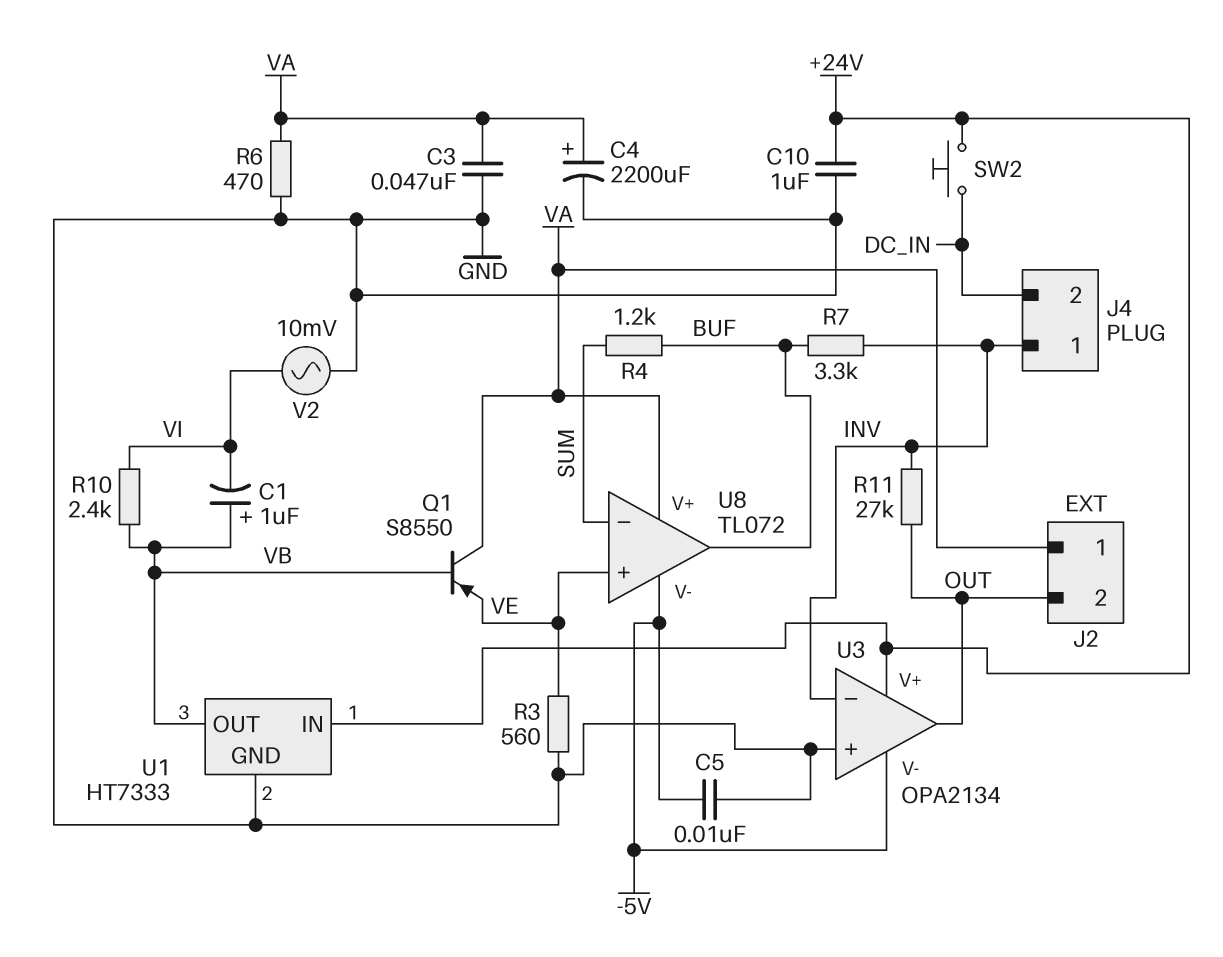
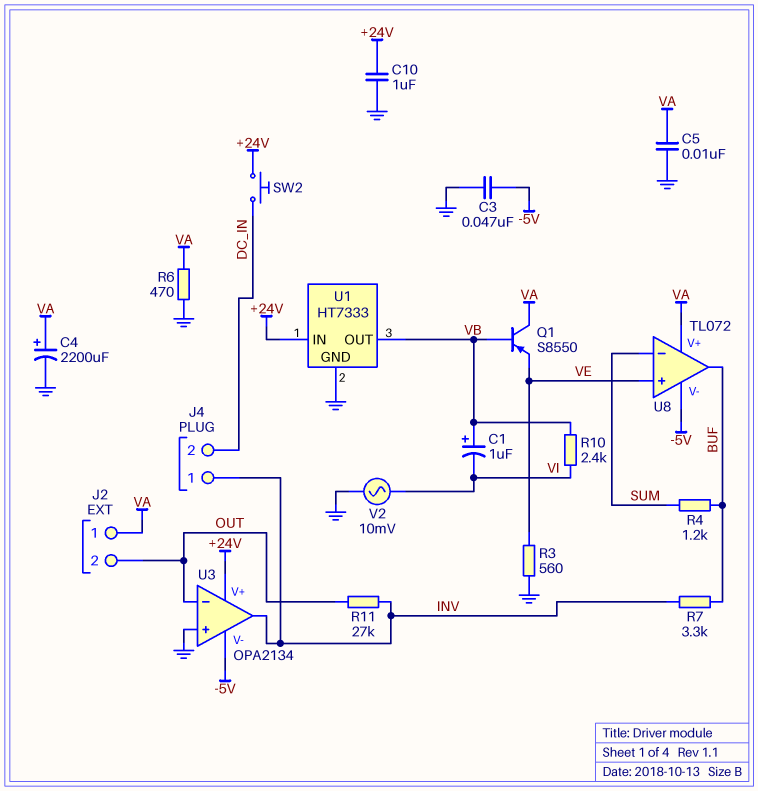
C3: 47nF (GND, VA) -> 47nF (-5V, GND)
C5: 10nF (-5V, GND) -> 10nF (GND, VA)
U3 pin in-: INV -> OUT
U3 pin out: OUT -> INV

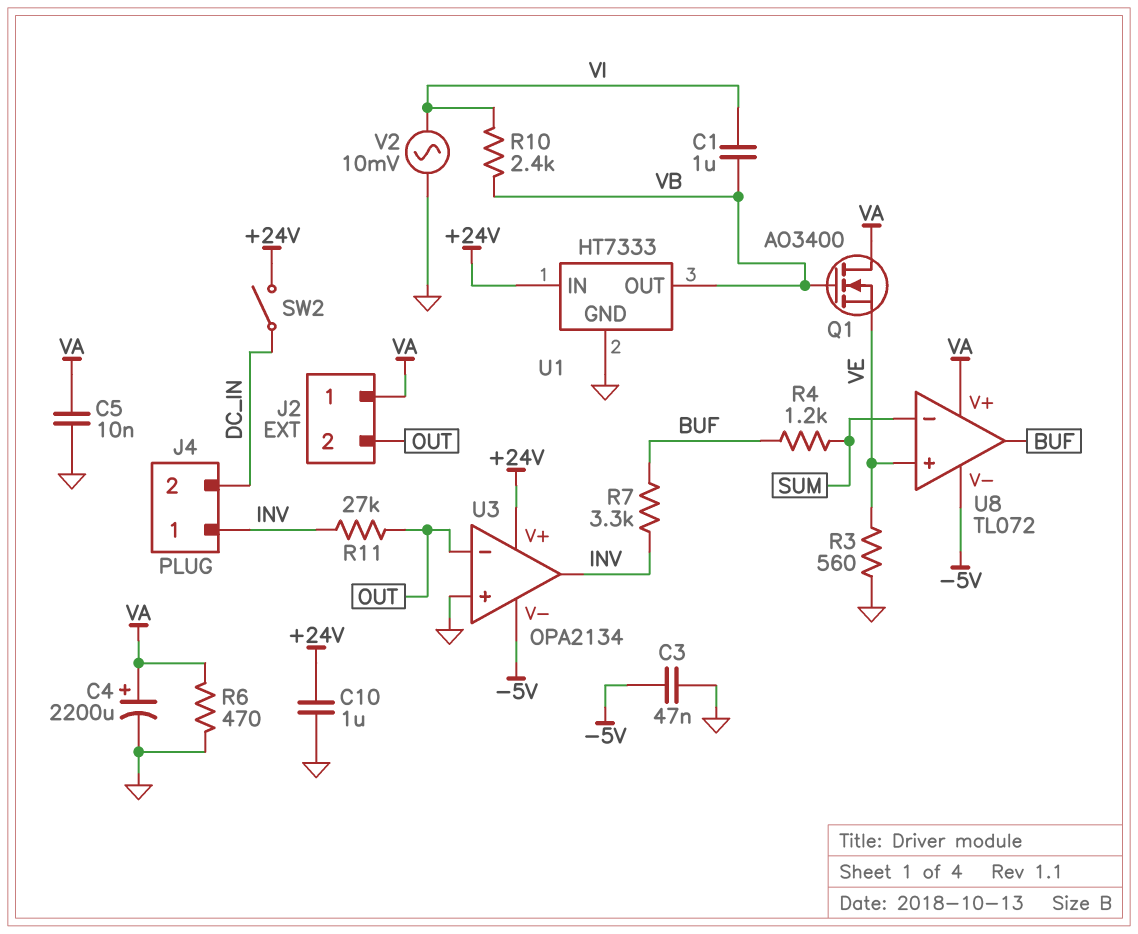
C1: 1uF (plus VB, minus VI) -> 1uF (VB, VI)
Q1: PNP S8550 (B VB, C VA, E VE) -> NMOS AO3400 (G VB, D VA, S VE)
SW2: button (+24V, DC_IN) -> switch (+24V, DC_IN)

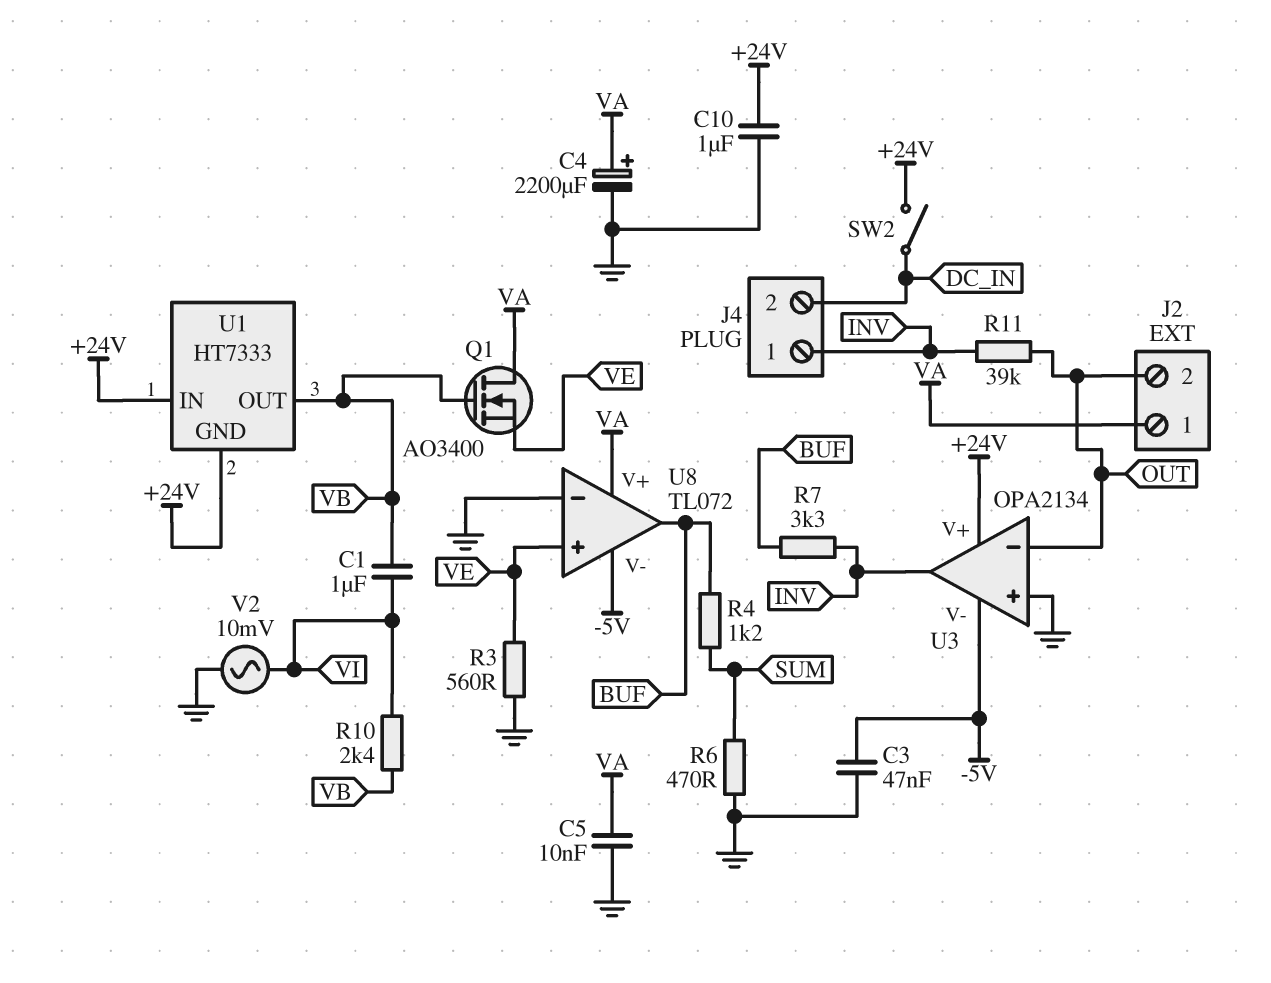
R6: 470 (GND, VA) -> 470 (GND, SUM)
R11: 27k (INV, OUT) -> 39k (INV, OUT)
U1 pin GND: GND -> +24V
U8 pin in-: SUM -> GND

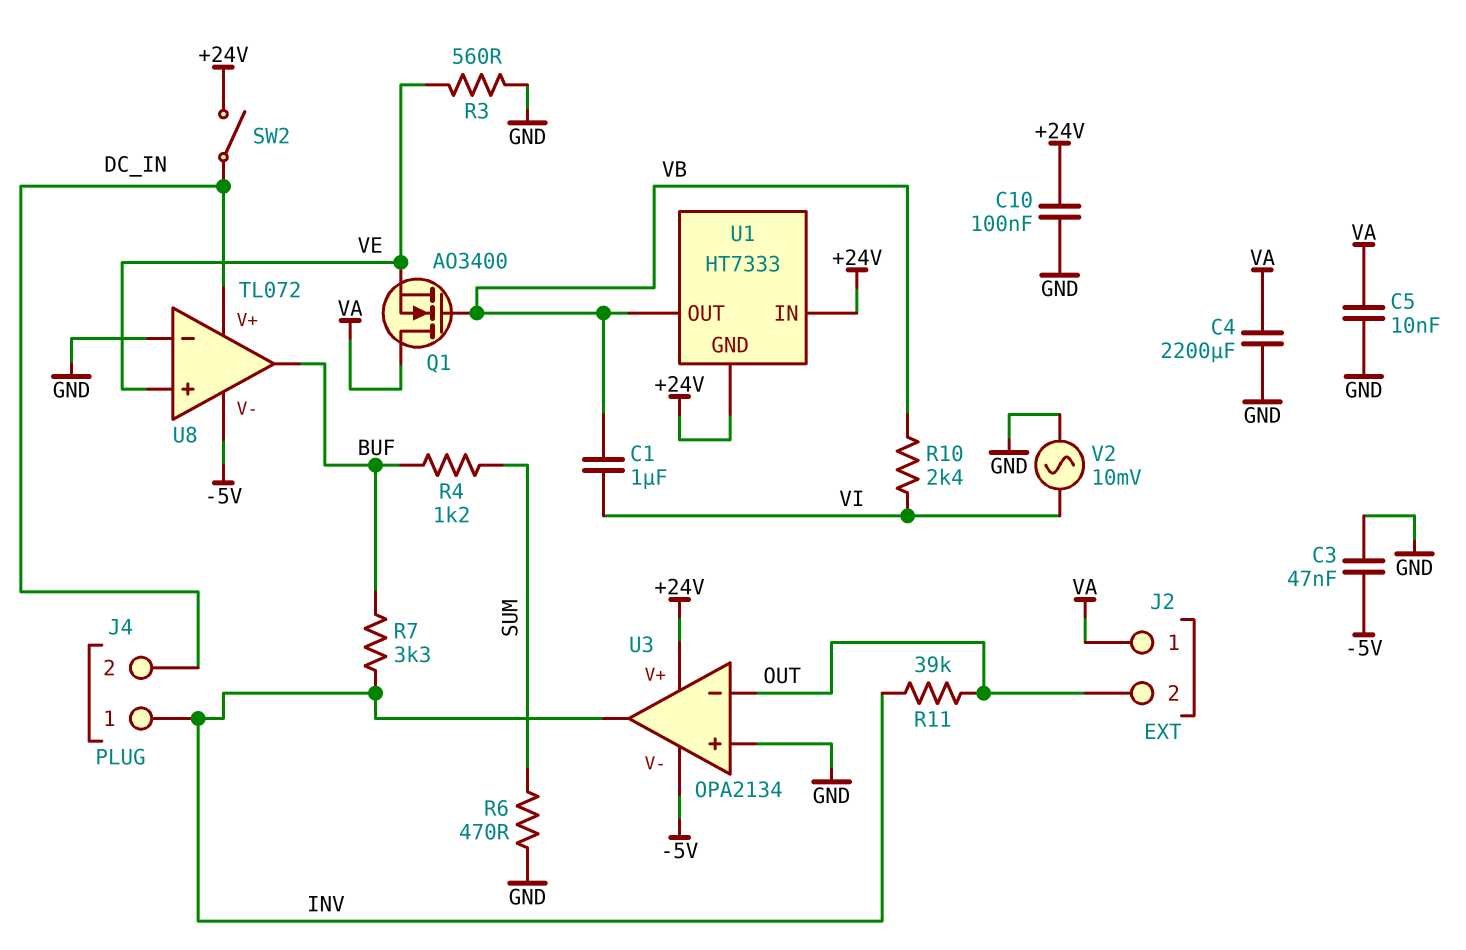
C4: 2200uF (plus VA, minus GND) -> 2200uF (GND, VA)
C10: 1uF (+24V, GND) -> 100nF (+24V, GND)
U8 pin V+: VA -> DC_IN

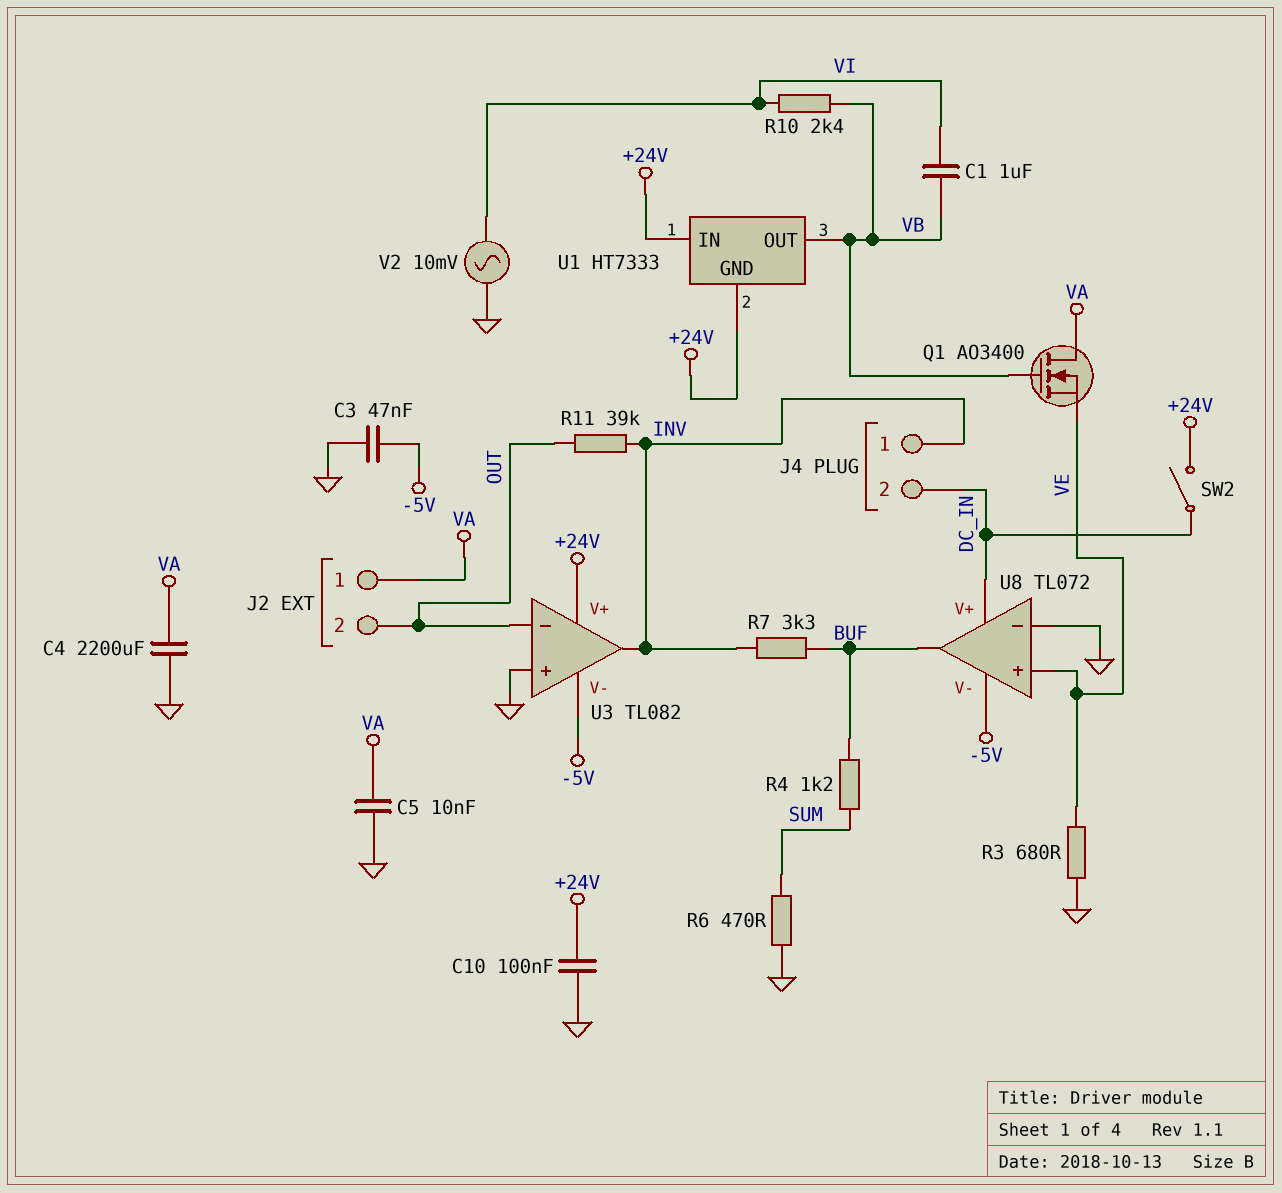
R3: 560 (GND, VE) -> 680 (GND, VE)
U3: OPA2134 -> TL082

